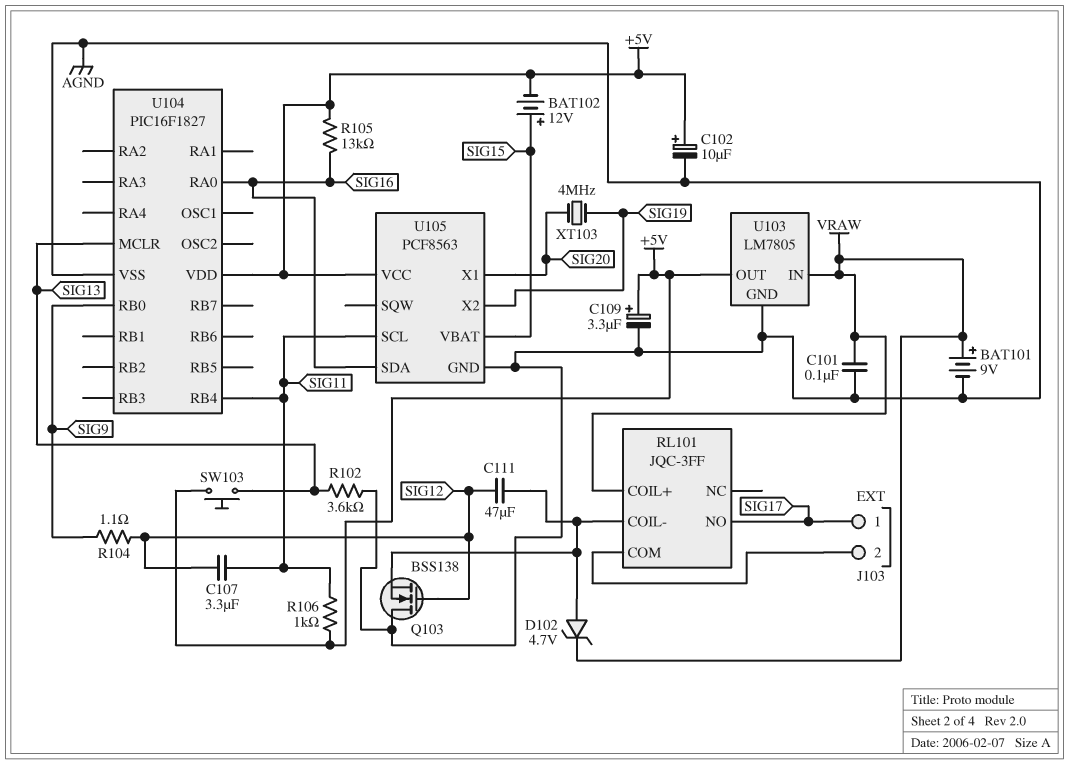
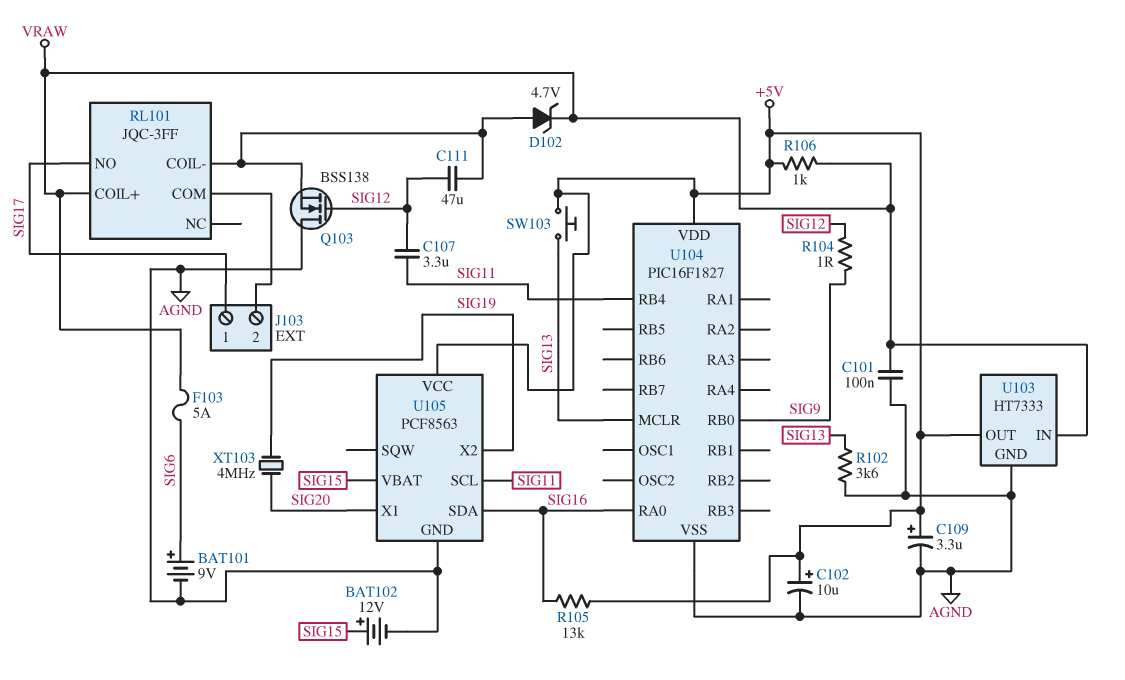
BAT101: 9V (plus VRAW, minus AGND) -> 9V (plus SIG6, minus AGND)
BAT102: 12V (plus SIG15, minus +5V) -> 12V (plus SIG15, minus AGND)
F103: none -> 5A (SIG6, VRAW)
R104: 1.1 (SIG9, SIG12) -> 1 (SIG9, SIG12)
R106: 1k (+5V, SIG11) -> 1k (+5V, VRAW)
U103: LM7805 -> HT7333

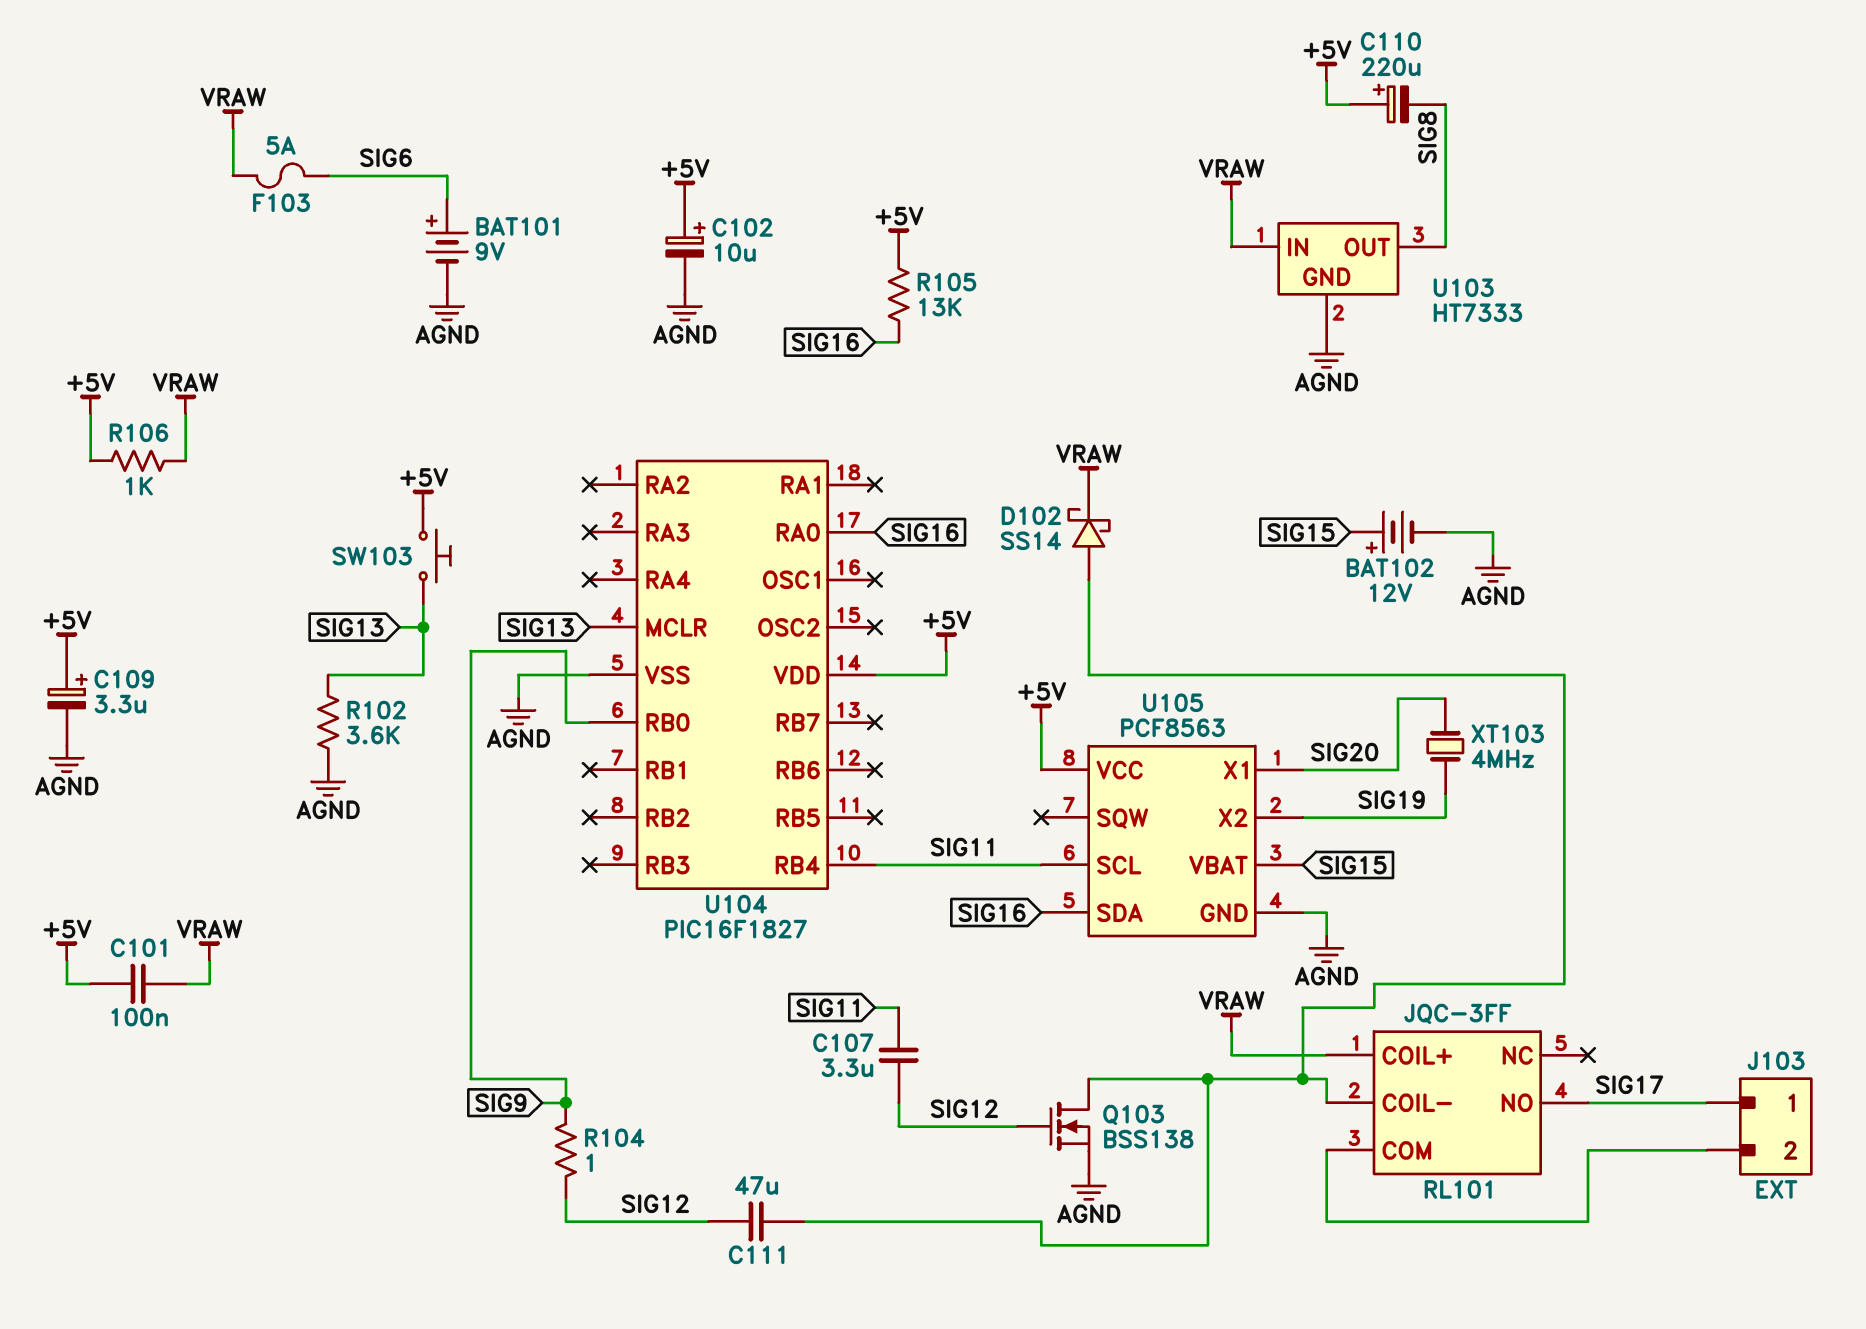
C101: 100nF (AGND, VRAW) -> 100nF (+5V, VRAW)
C110: none -> 220uF (plus +5V, minus SIG8)
D102: zener 4.7V (A RL101/COIL-, K VRAW) -> schottky SS14 (A RL101/COIL-, K VRAW)
Q103: NMOS BSS138 (G SIG12, D AGND, S RL101/COIL-) -> NMOS BSS138 (G SIG12, D RL101/COIL-, S AGND)
U103 pin OUT: +5V -> SIG8

